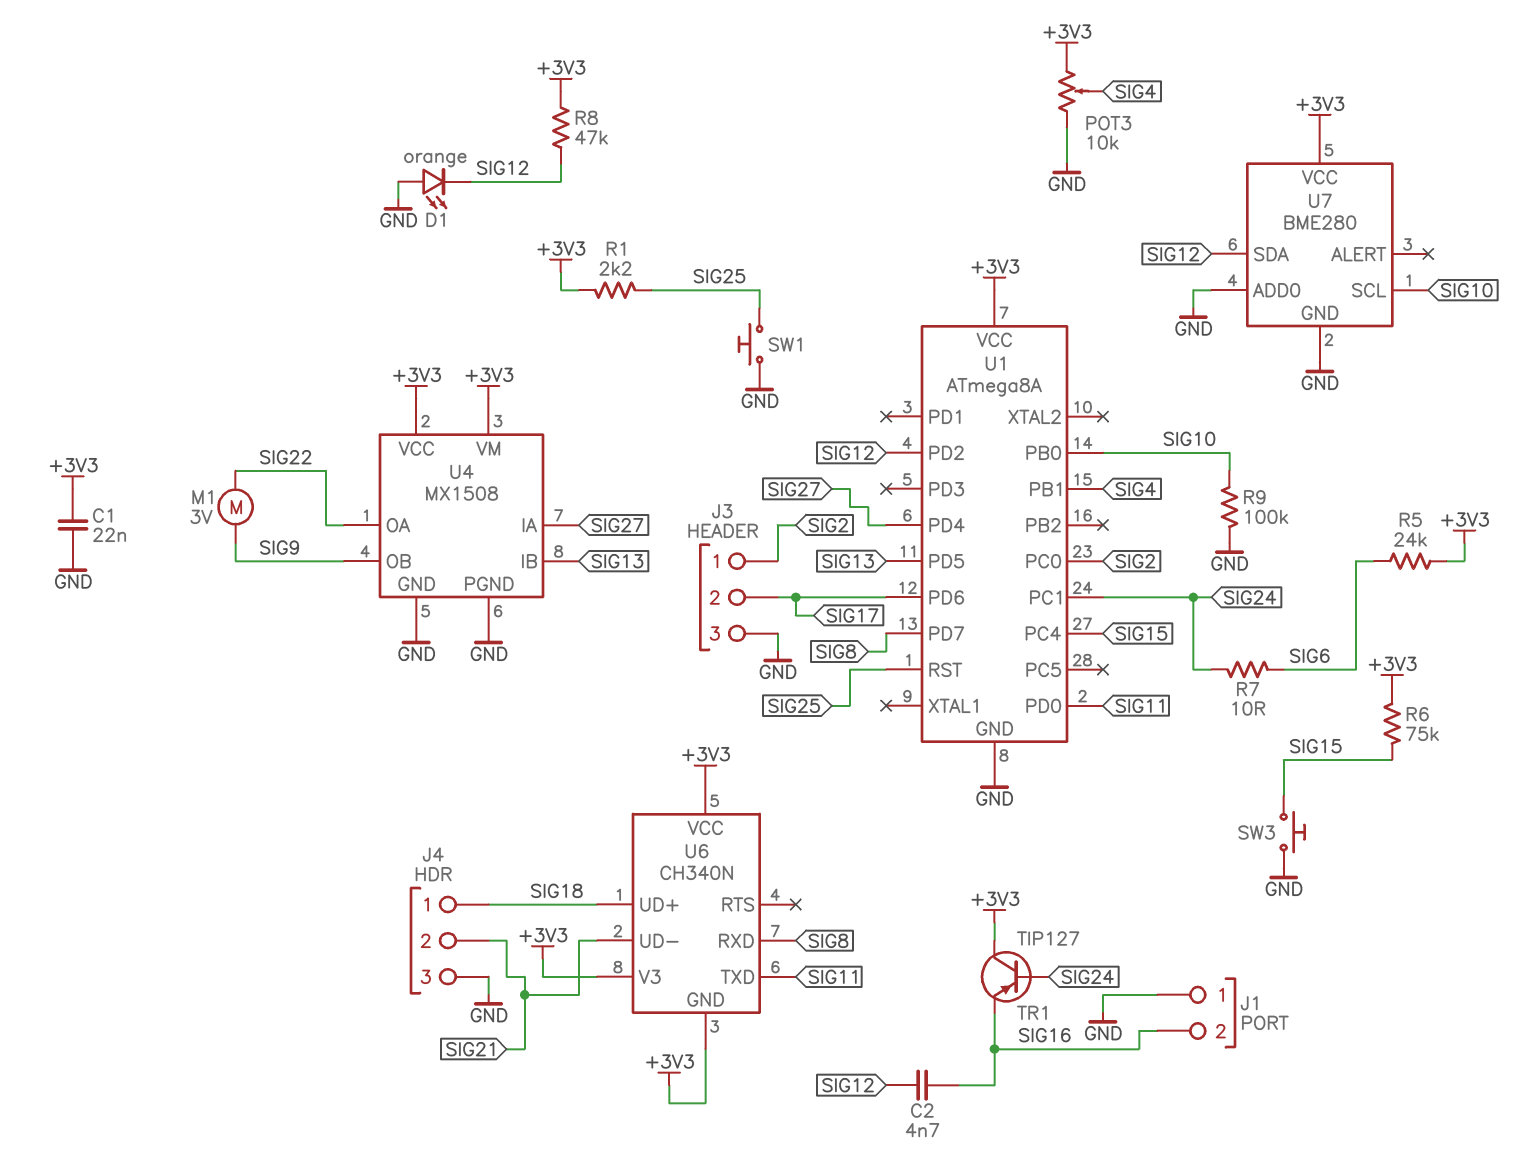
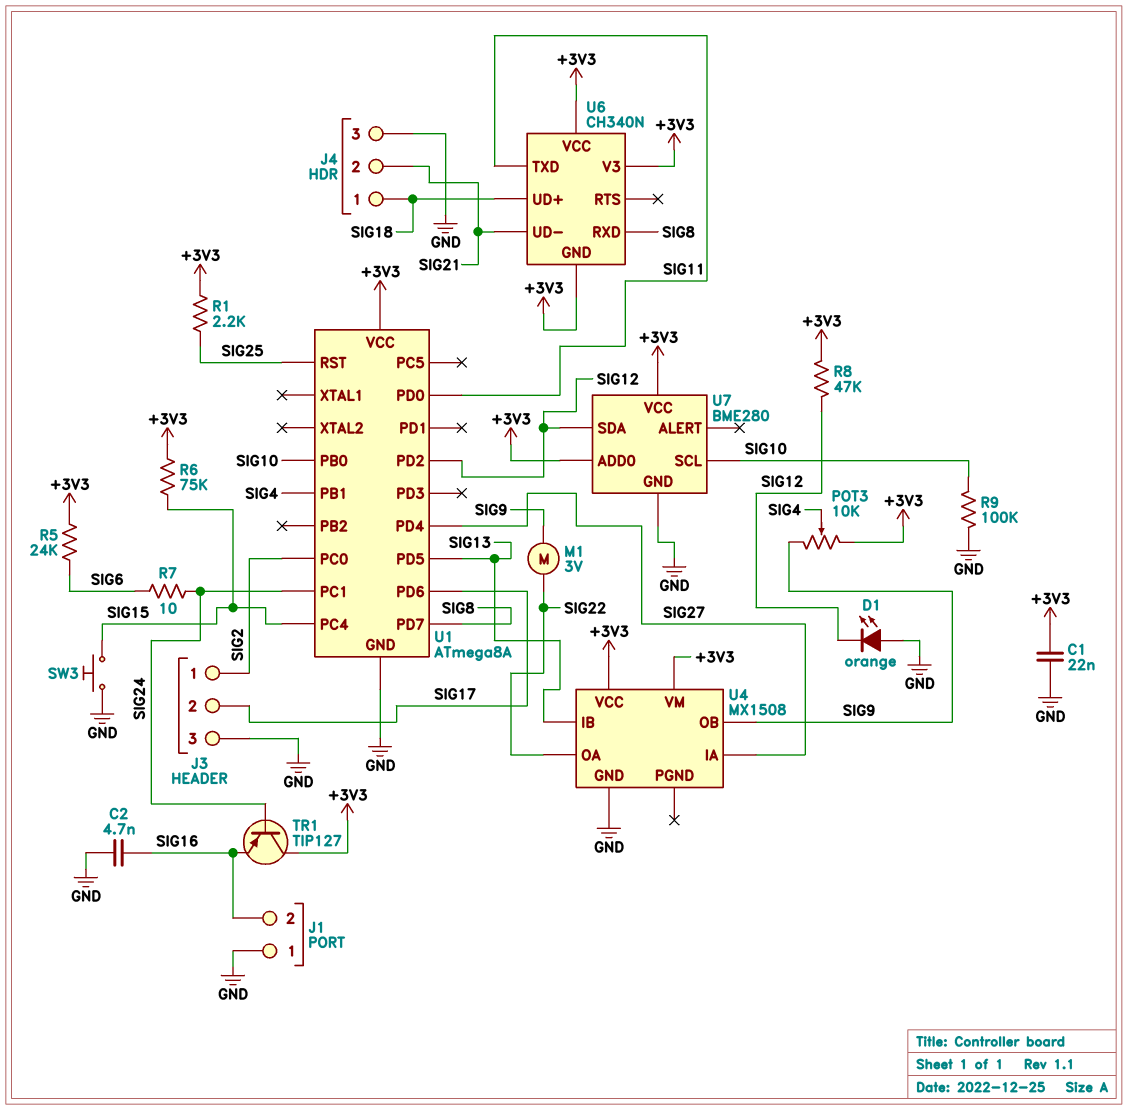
C2: 4.7nF (SIG12, SIG16) -> 4.7nF (GND, SIG16)
POT3: 10k (+3V3, GND, wiper SIG4) -> 10k (+3V3, SIG9, wiper SIG4)
SW1: button (GND, SIG25) -> none
U4 pin PGND: GND -> none
U7 pin ADD0: GND -> +3V3

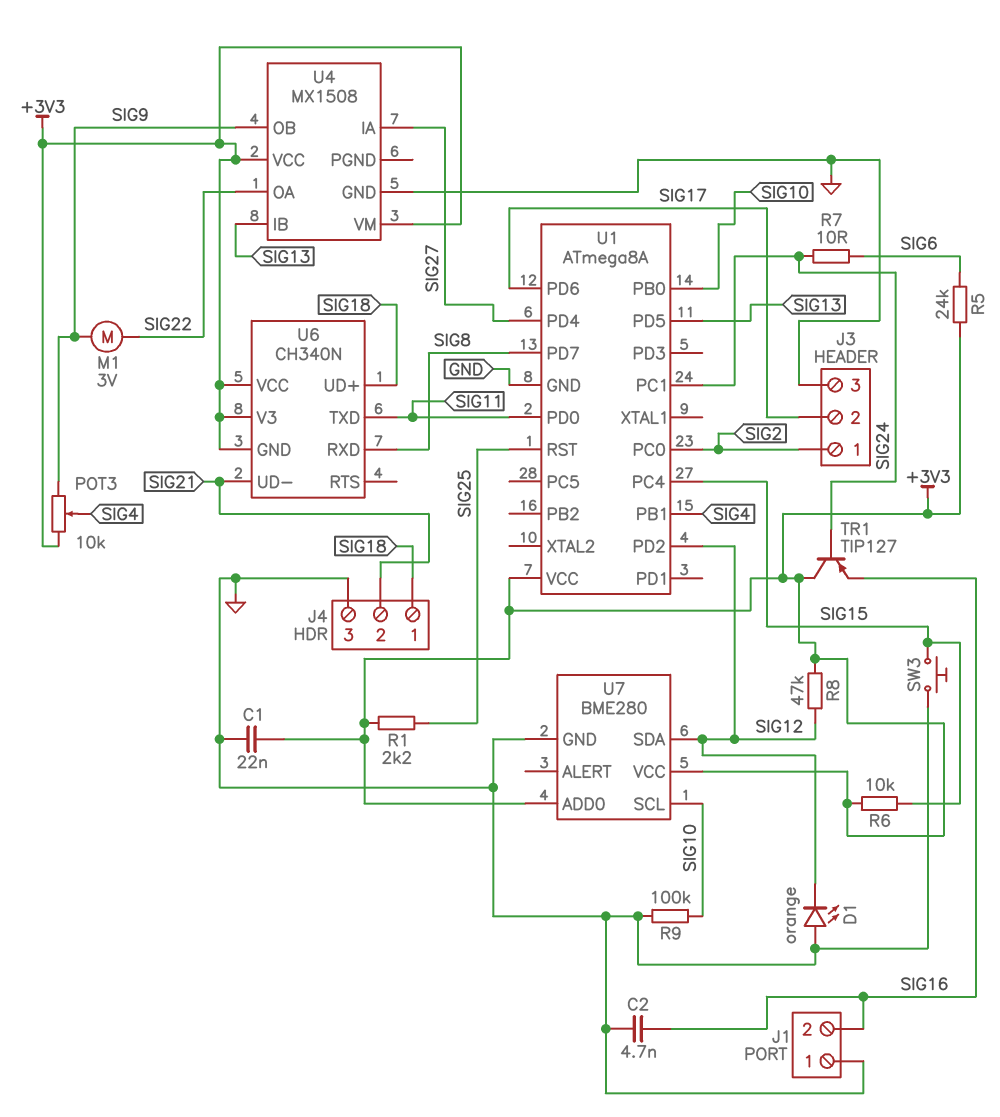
R6: 75k (+3V3, SIG15) -> 10k (+3V3, SIG15)

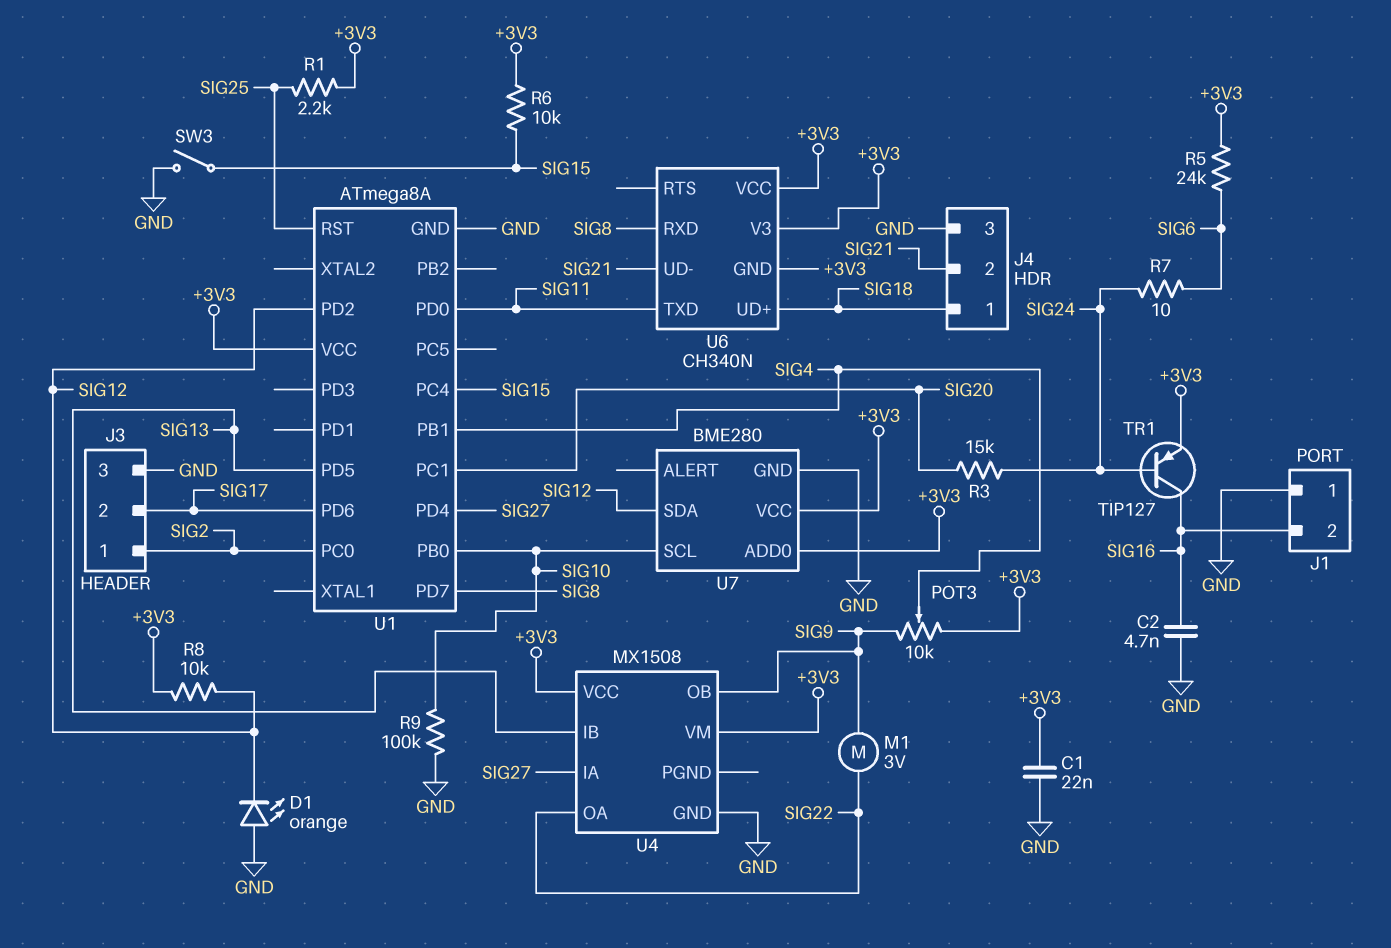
R3: none -> 15k (SIG20, SIG24)
R8: 47k (+3V3, SIG12) -> 10k (+3V3, SIG12)
SW3: button (GND, SIG15) -> switch (GND, SIG15)
TR1: PNP TIP127 (B SIG24, C +3V3, E SIG16) -> PNP TIP127 (B SIG24, C SIG16, E +3V3)
U1 pin PC1: SIG24 -> SIG20

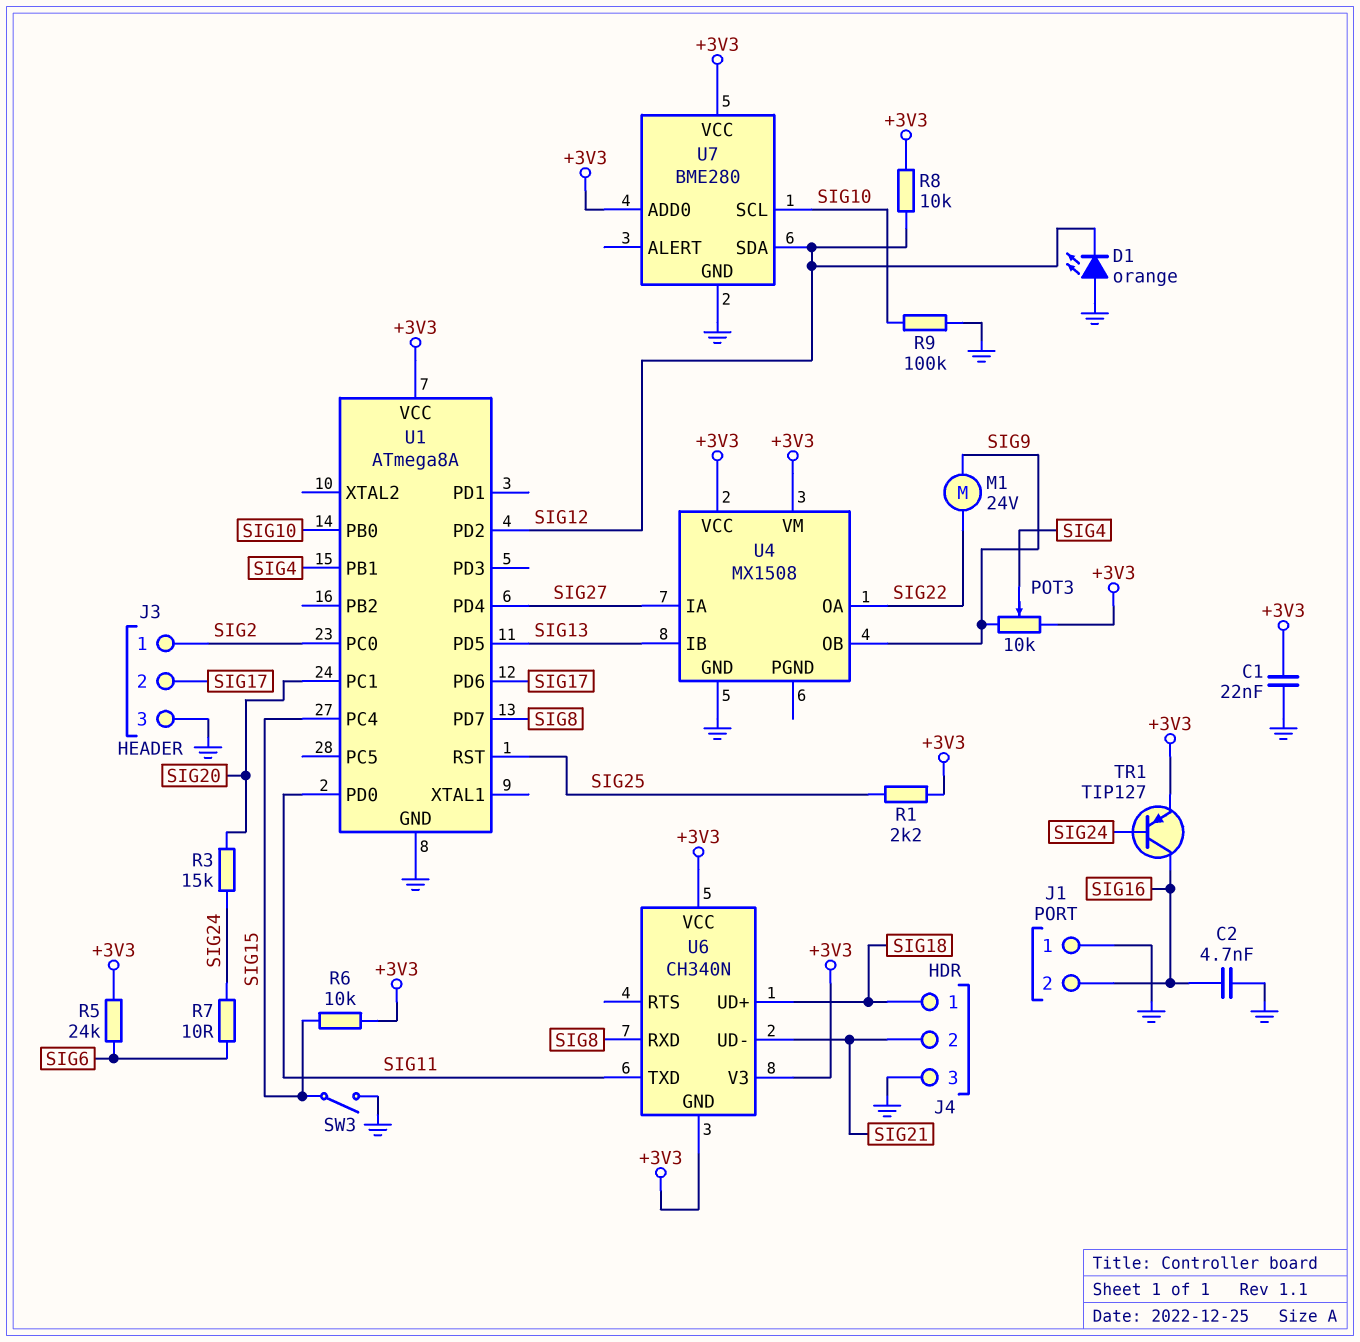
M1: motor 3V (SIG9, SIG22) -> motor 24V (SIG9, SIG22)

